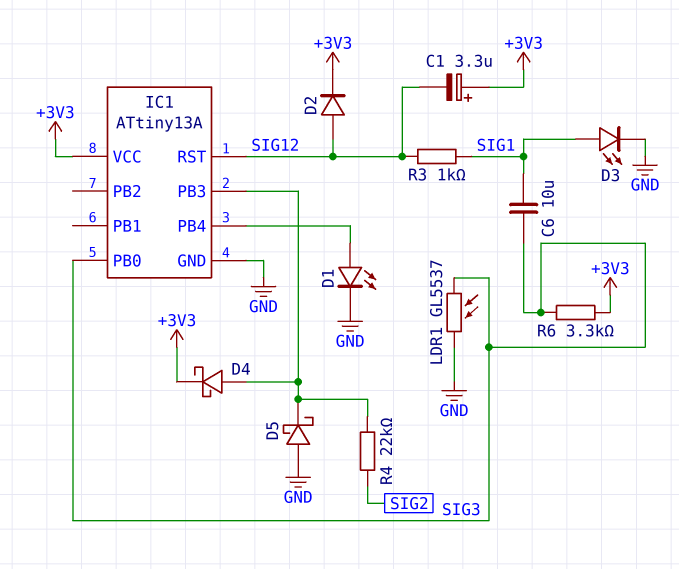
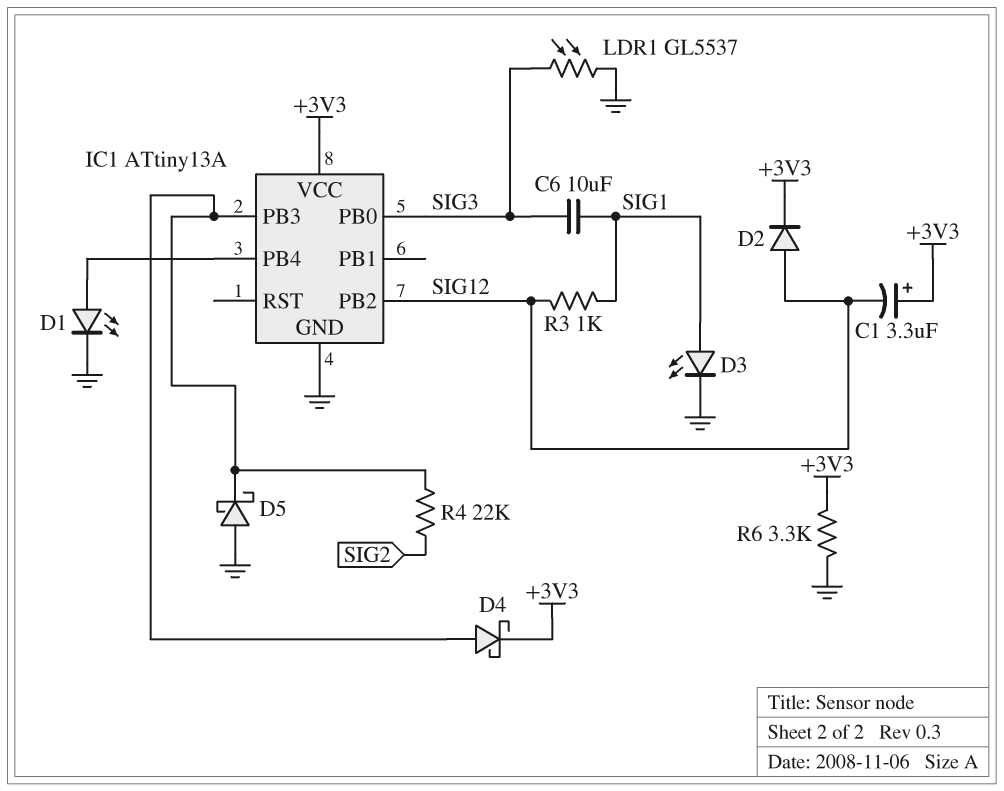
IC1 pin PB2: none -> SIG12
IC1 pin RST: SIG12 -> none
R6: 3.3k (+3V3, SIG3) -> 3.3k (+3V3, GND)

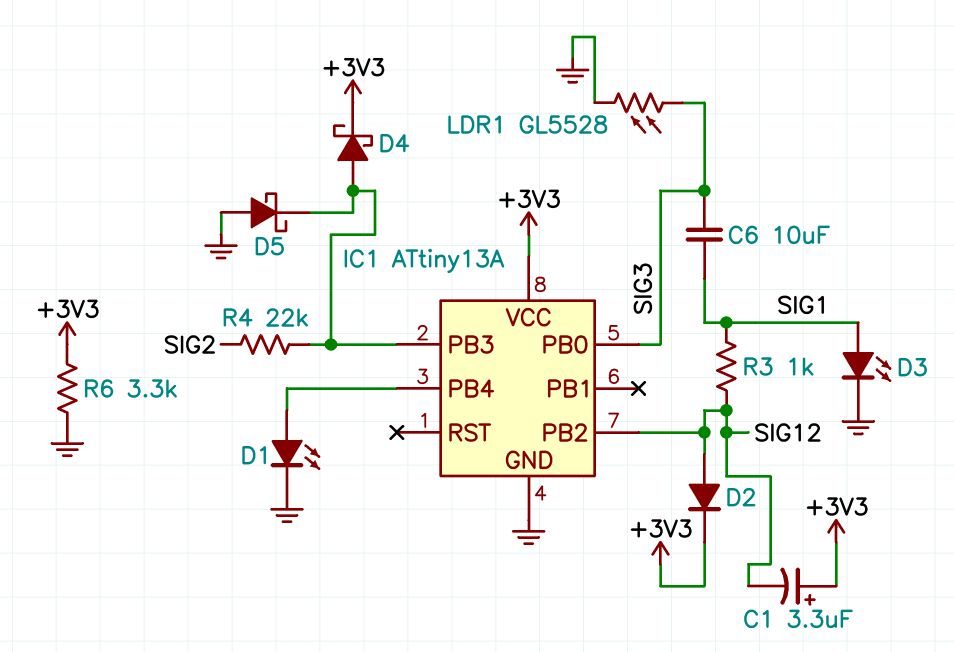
LDR1: GL5537 (GND, SIG3) -> GL5528 (GND, SIG3)

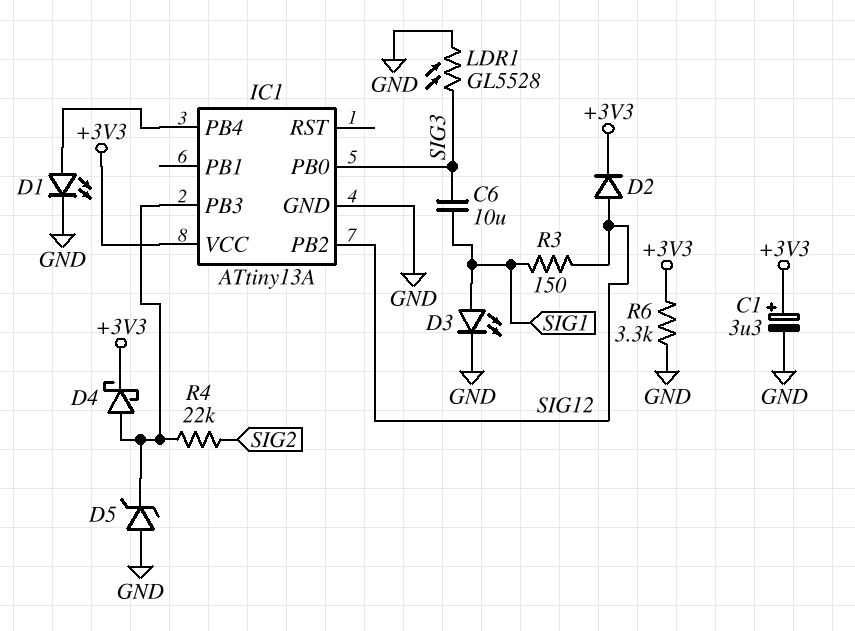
C1: 3.3uF (plus +3V3, minus SIG12) -> 3.3uF (plus +3V3, minus GND)
D5: schottky (A GND, K IC1/PB3) -> zener (A GND, K IC1/PB3)
R3: 1k (SIG1, SIG12) -> 150 (SIG1, SIG12)

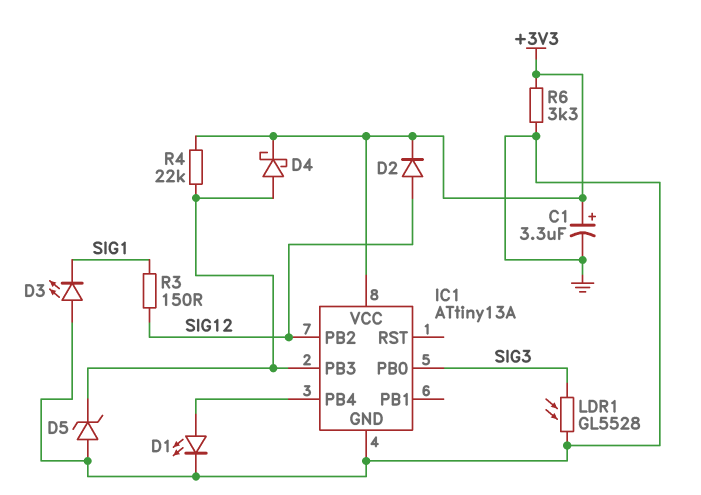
C6: 10uF (SIG1, SIG3) -> none
D3: LED (A SIG1, K GND) -> LED (A GND, K SIG1)
R4: 22k (IC1/PB3, SIG2) -> 22k (+3V3, IC1/PB3)

